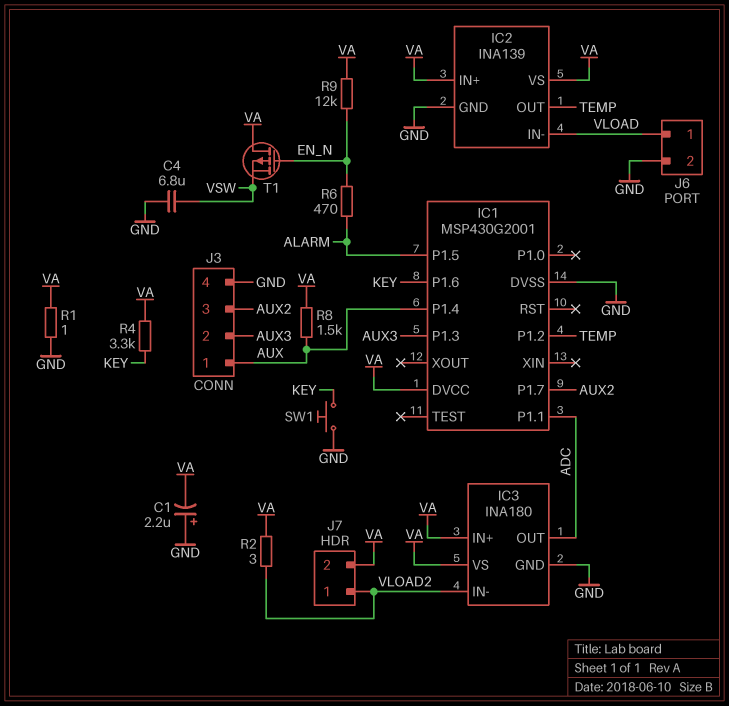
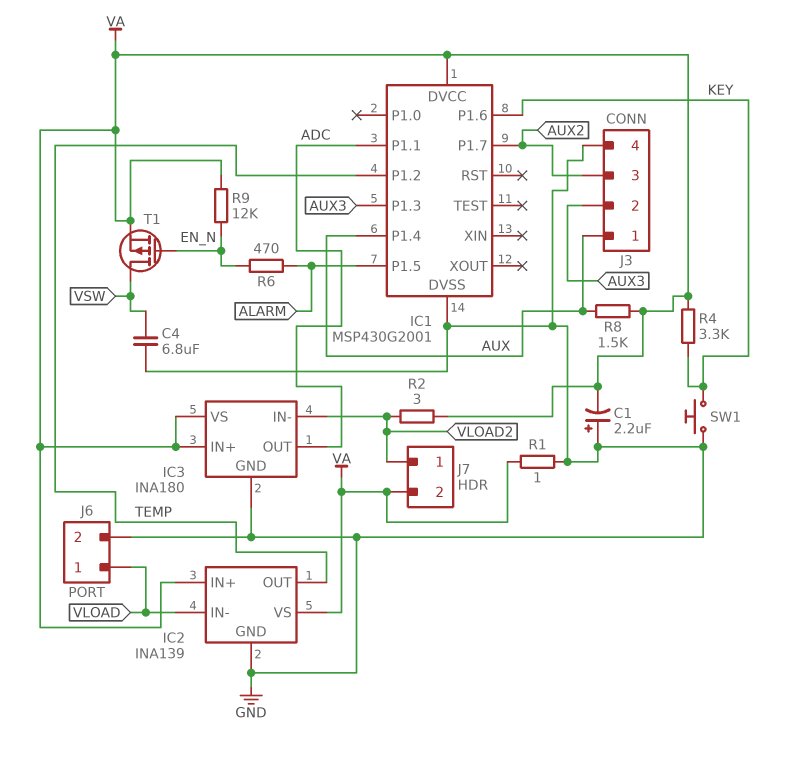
T1: PMOS (G EN_N, D VA, S VSW) -> PMOS (G EN_N, D VSW, S VA)

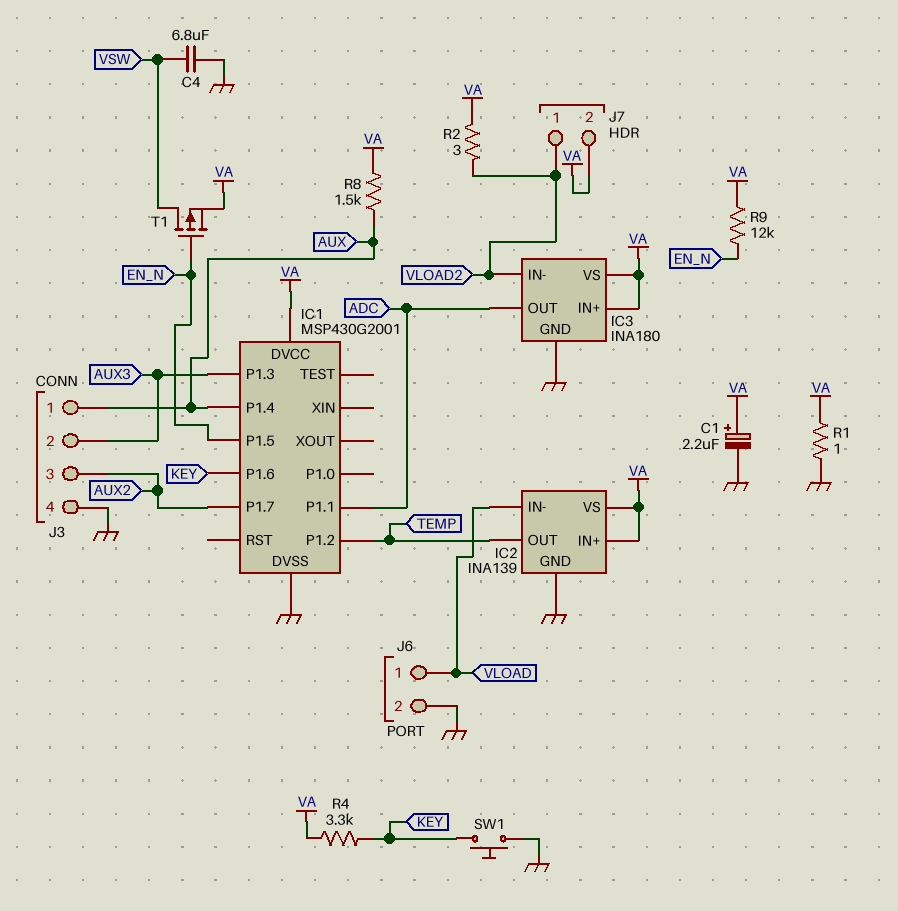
C1: 2.2uF (plus GND, minus VA) -> 2.2uF (plus VA, minus GND)
IC1 pin P1.5: ALARM -> EN_N
R6: 470 (ALARM, EN_N) -> none

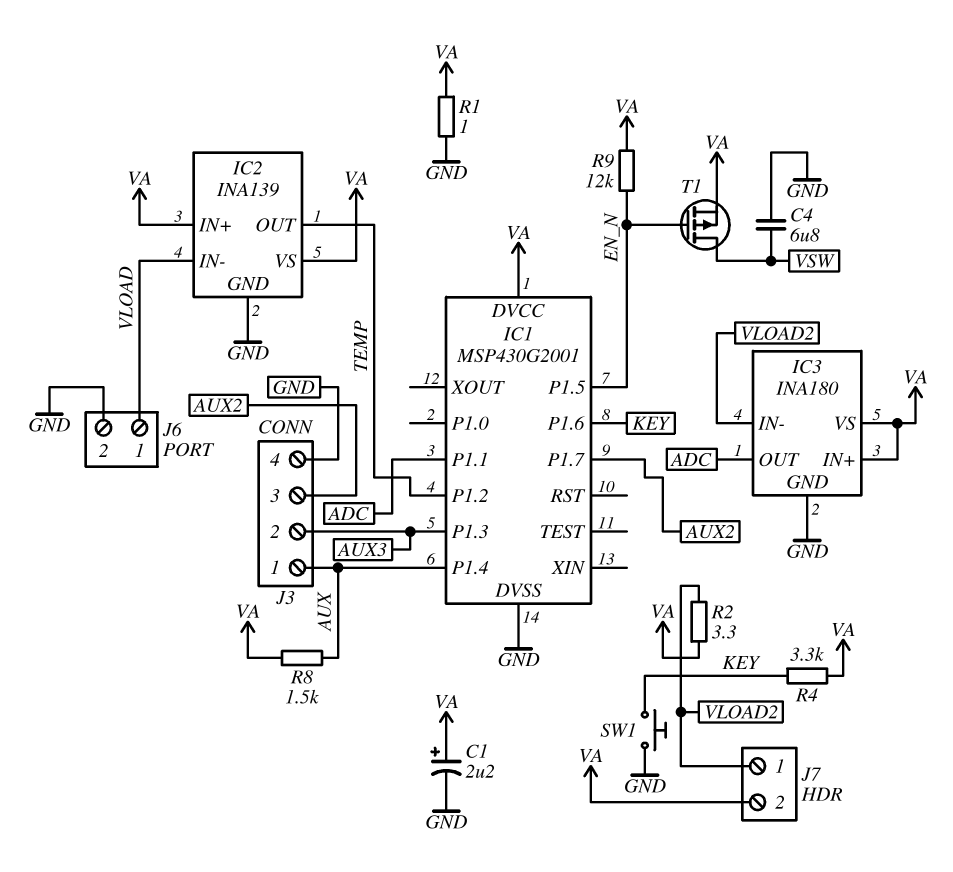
R2: 3 (VA, VLOAD2) -> 3.3 (VA, VLOAD2)

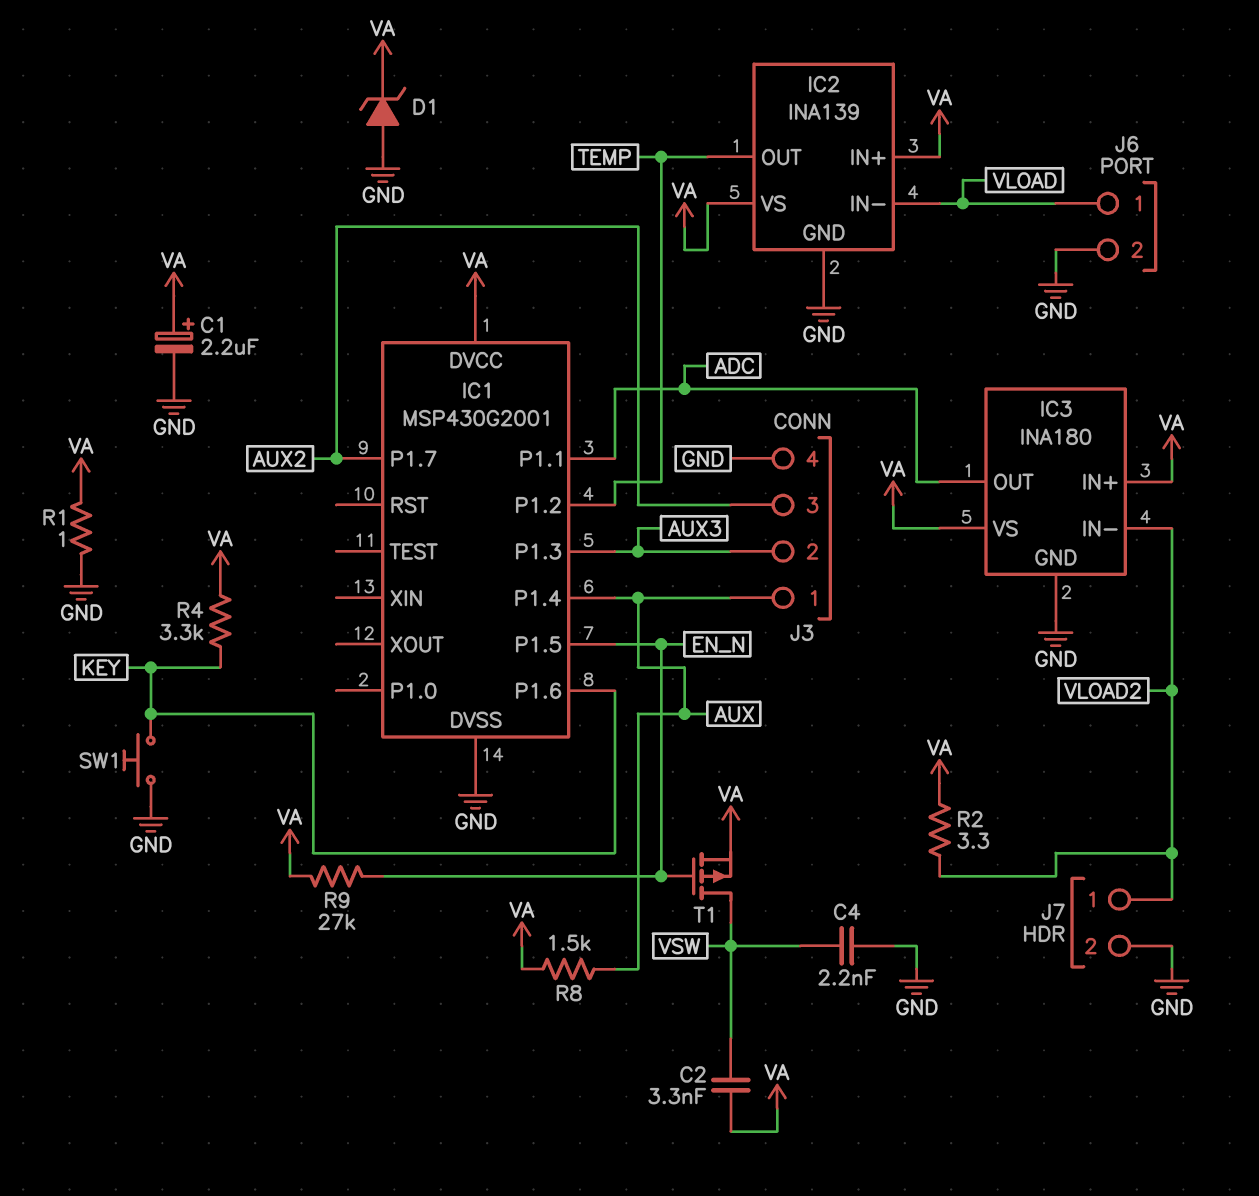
C2: none -> 3.3nF (VA, VSW)
C4: 6.8uF (GND, VSW) -> 2.2nF (GND, VSW)
D1: none -> zener (A GND, K VA)
J7 pin 2: VA -> GND
R9: 12k (EN_N, VA) -> 27k (EN_N, VA)

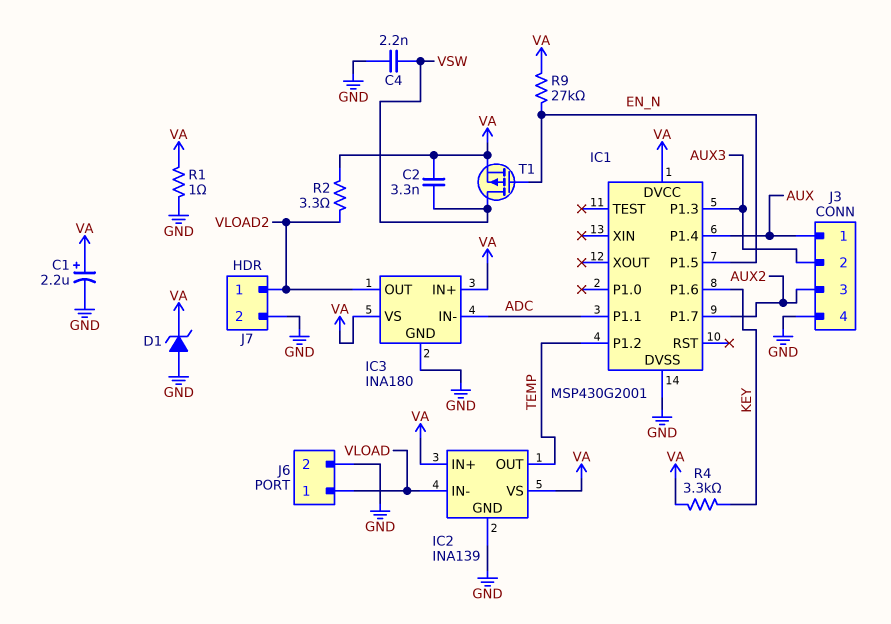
IC3 pin IN-: VLOAD2 -> ADC
IC3 pin OUT: ADC -> VLOAD2
R8: 1.5k (AUX, VA) -> none
SW1: button (GND, KEY) -> none

